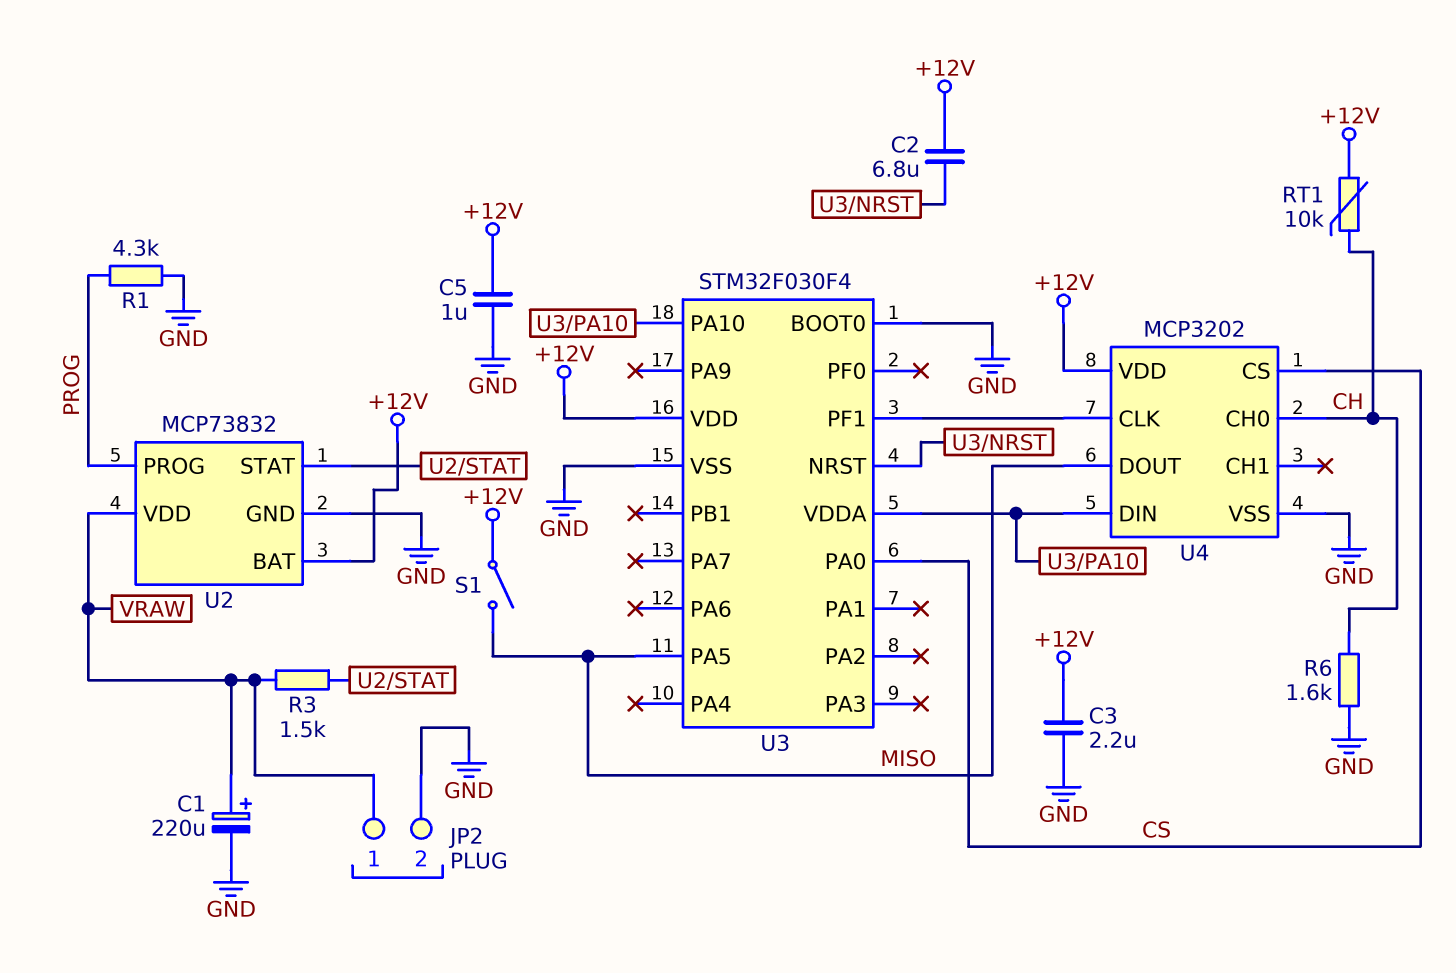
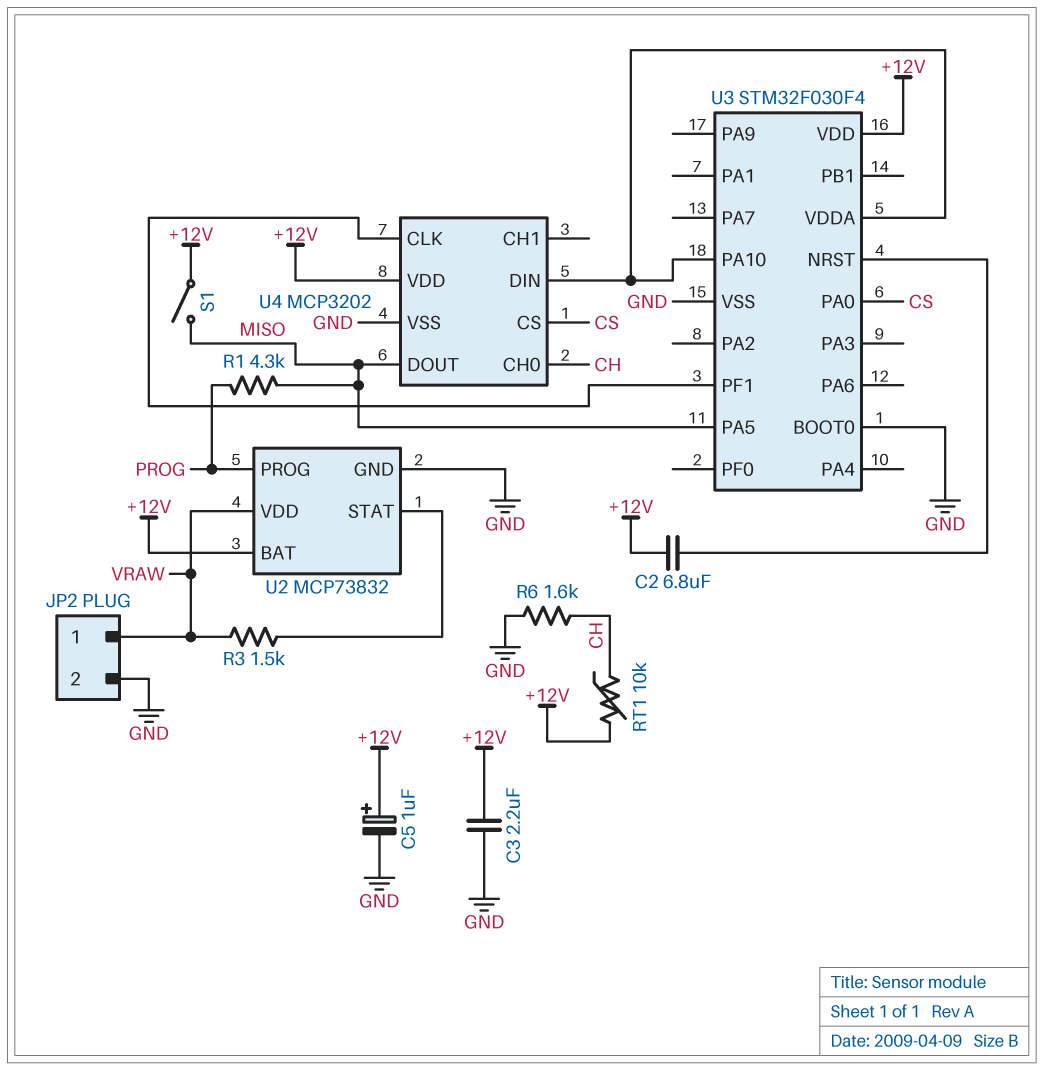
C1: 220uF (plus VRAW, minus GND) -> none
C5: 1uF (+12V, GND) -> 1uF (plus +12V, minus GND)
R1: 4.3k (GND, PROG) -> 4.3k (MISO, PROG)

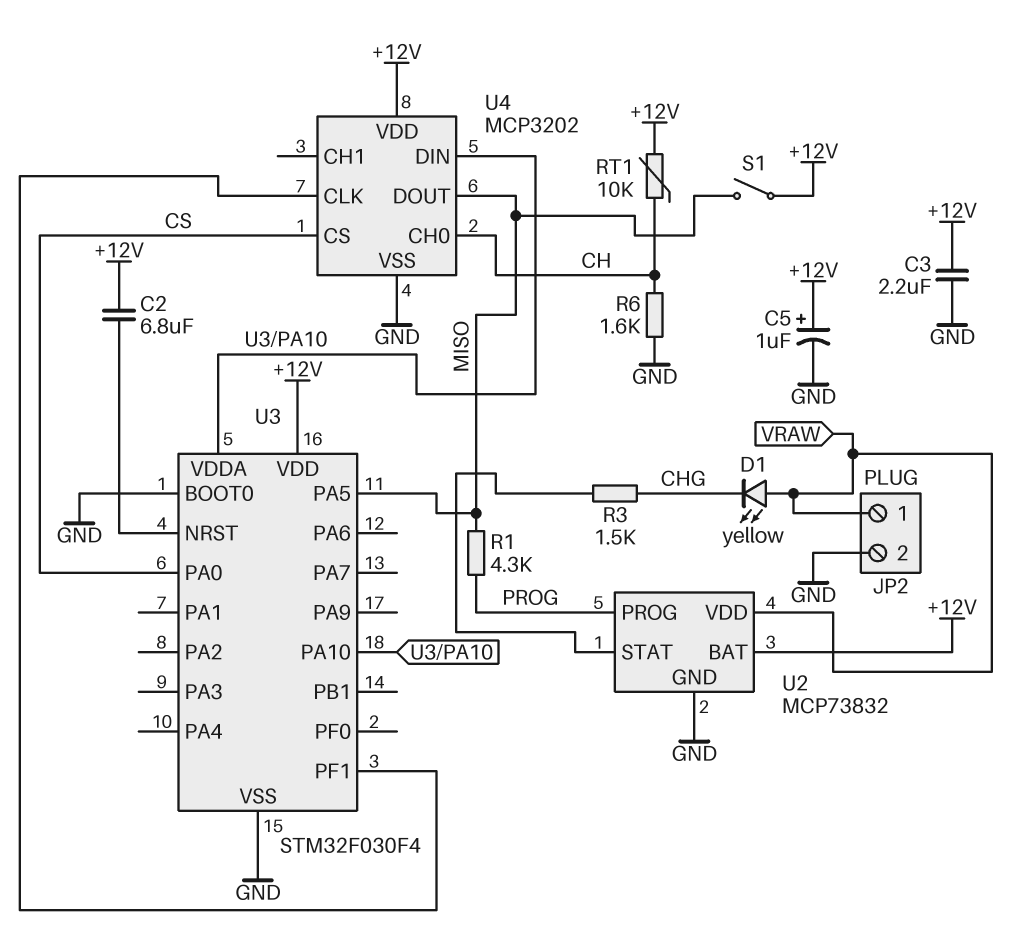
D1: none -> LED yellow (A VRAW, K CHG)
R3: 1.5k (U2/STAT, VRAW) -> 1.5k (CHG, U2/STAT)

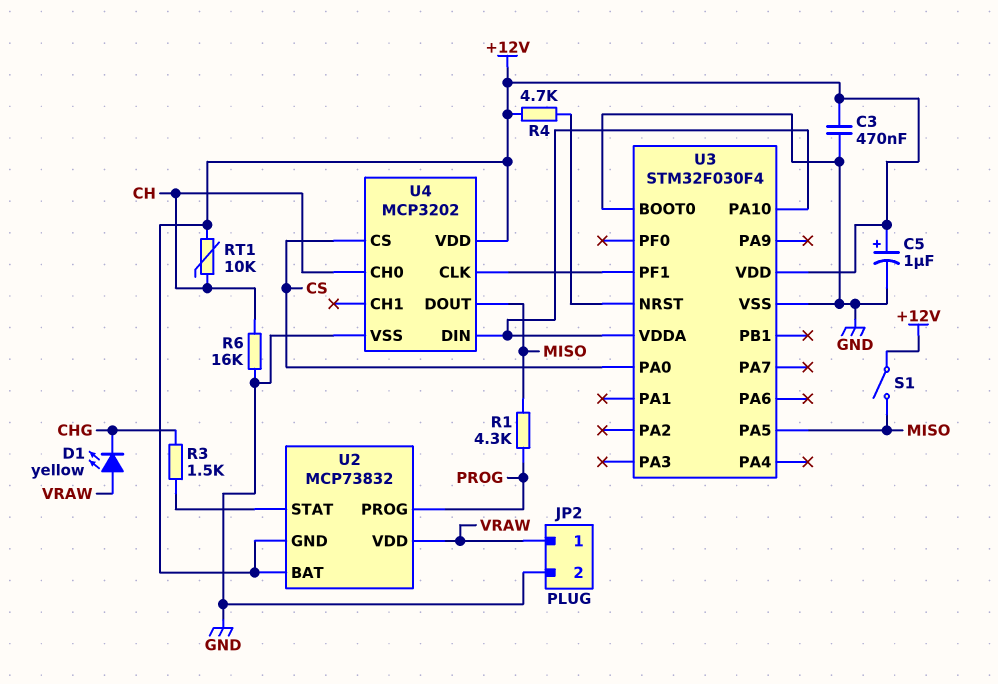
C2: 6.8uF (+12V, U3/NRST) -> none
C3: 2.2uF (+12V, GND) -> 470nF (+12V, GND)
R4: none -> 4.7k (+12V, U3/NRST)
R6: 1.6k (CH, GND) -> 16k (CH, GND)
U2 pin GND: GND -> +12V

